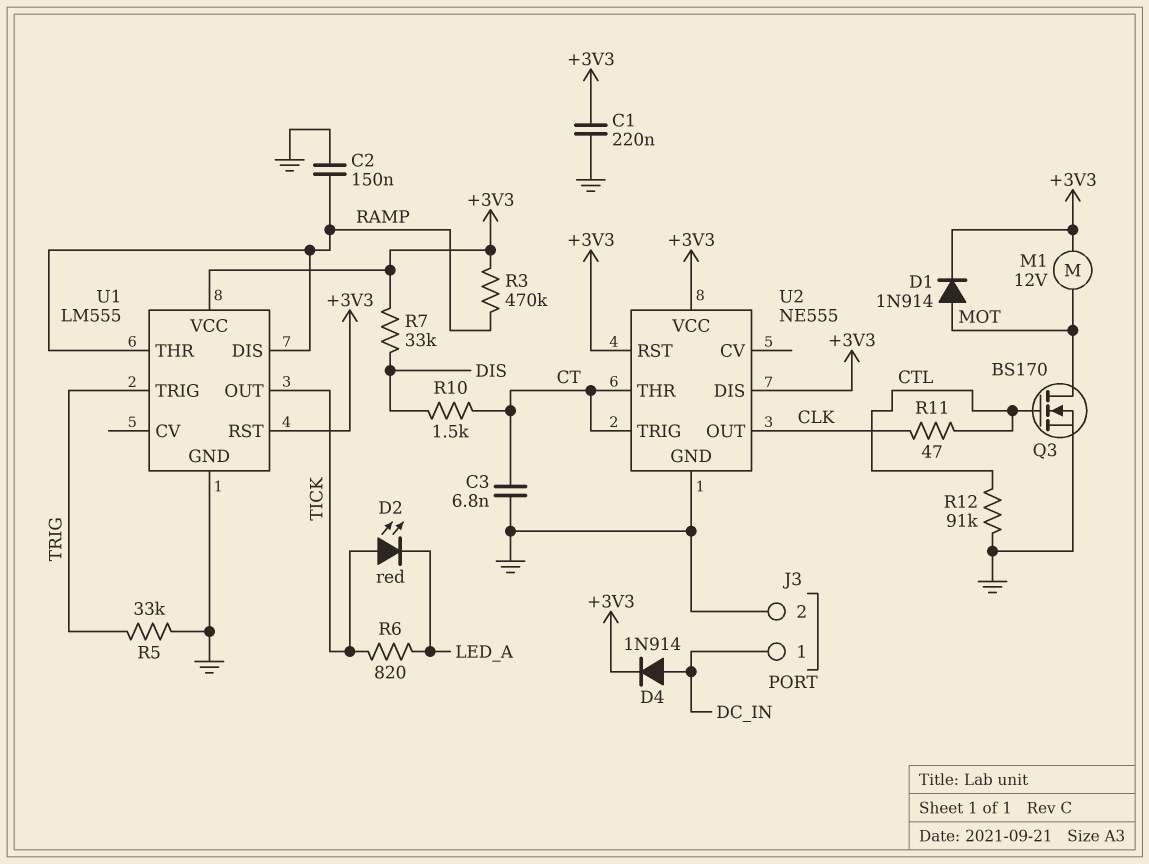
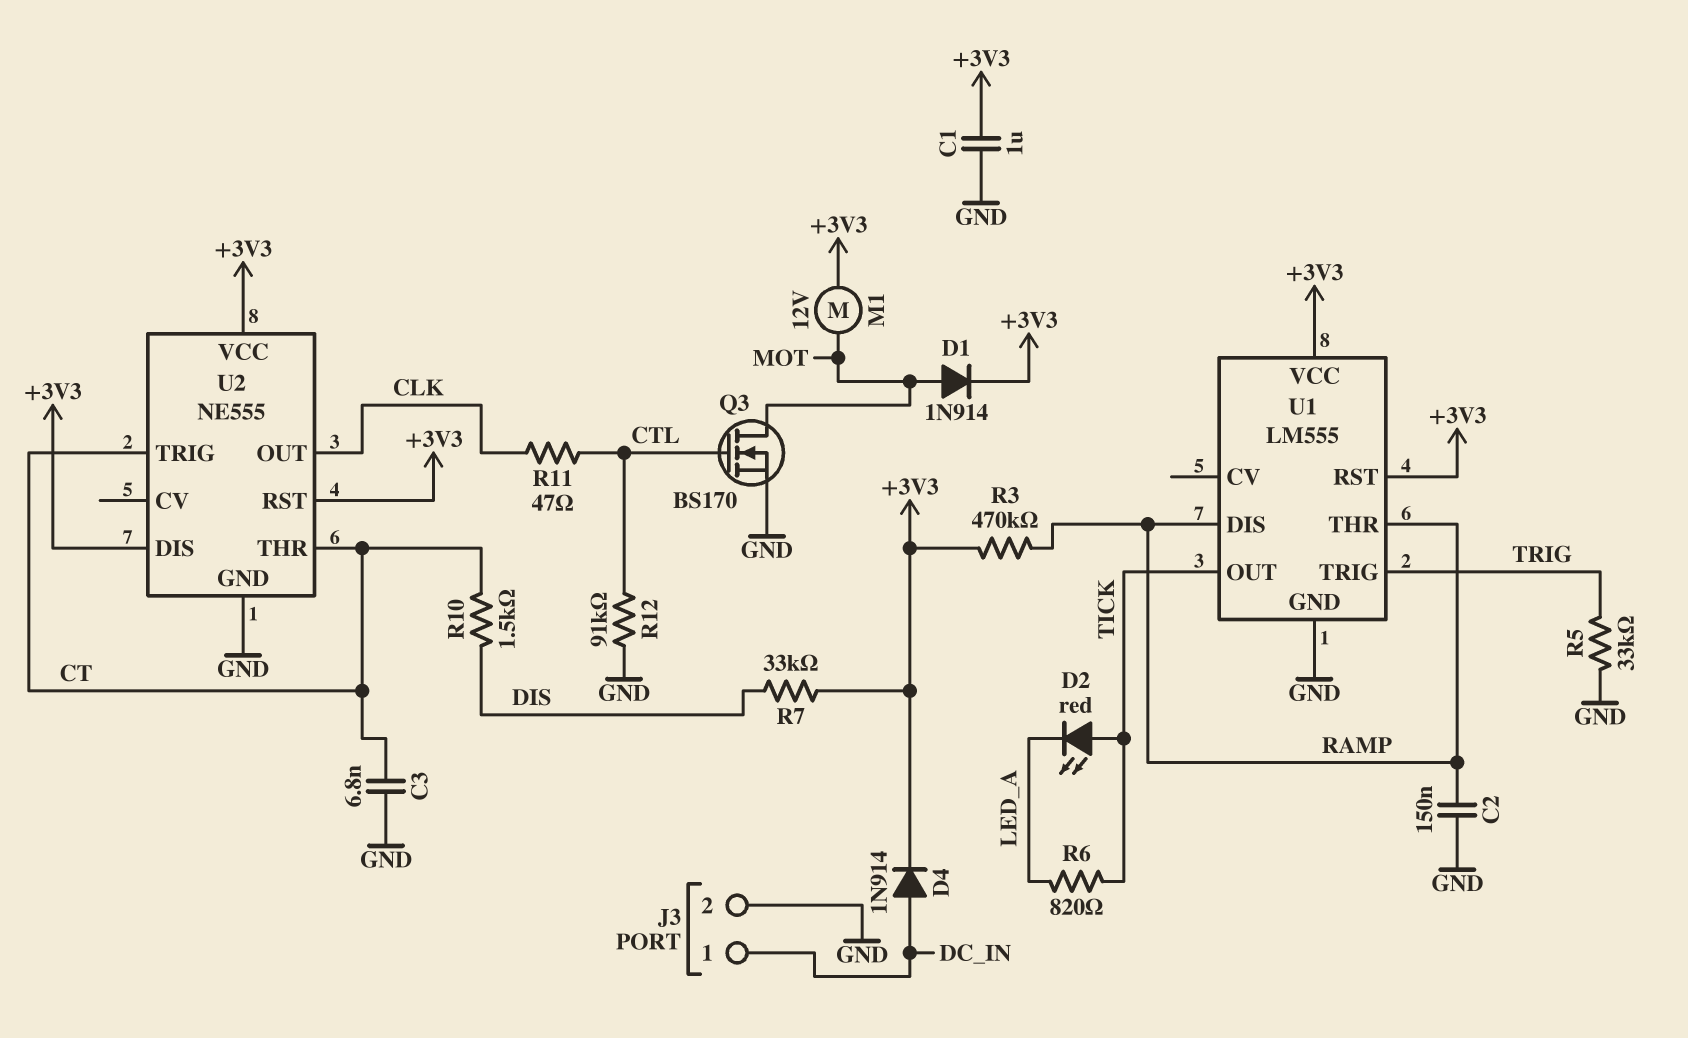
C1: 220nF (+3V3, GND) -> 1uF (+3V3, GND)

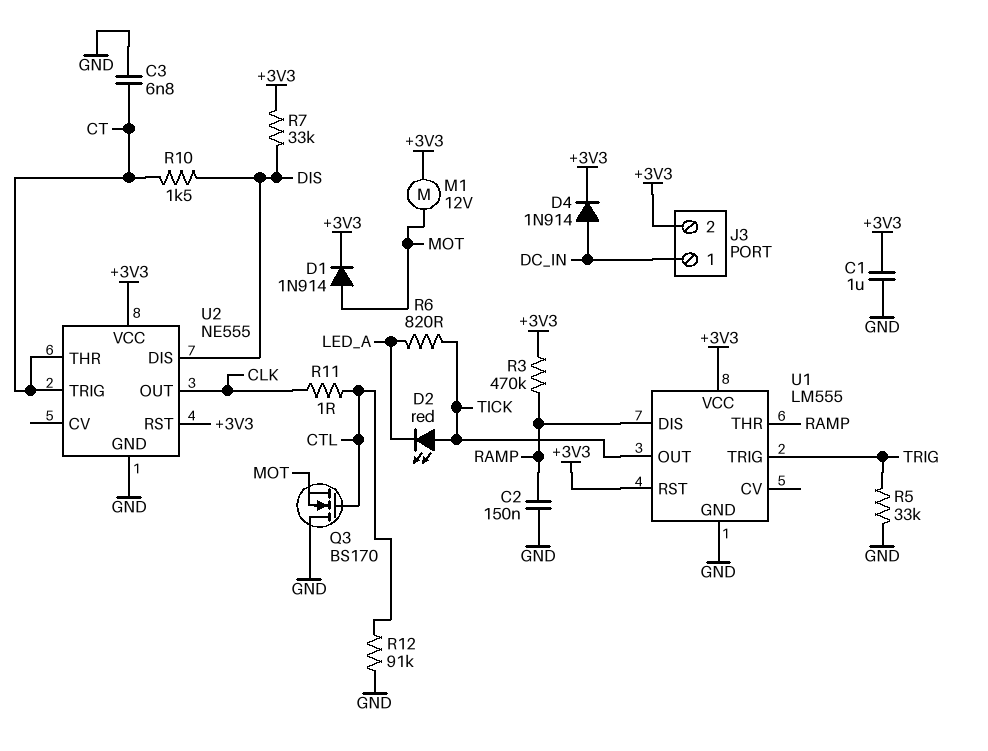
J3 pin 2: GND -> +3V3
Q3: NMOS BS170 (G CTL, D MOT, S GND) -> NMOS BS170 (G CTL, D GND, S MOT)
R11: 47 (CLK, CTL) -> 1 (CLK, CTL)
U2 pin DIS: +3V3 -> DIS

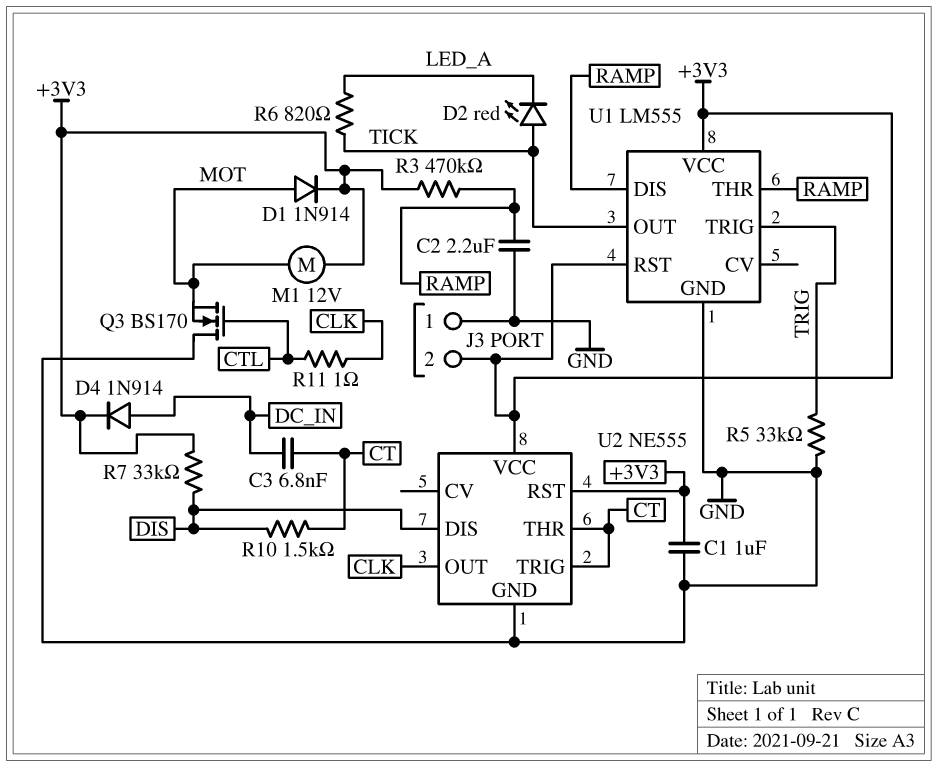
C2: 150nF (GND, RAMP) -> 2.2uF (GND, RAMP)
C3: 6.8nF (CT, GND) -> 6.8nF (CT, DC_IN)
J3 pin 1: DC_IN -> GND
R12: 91k (CTL, GND) -> none

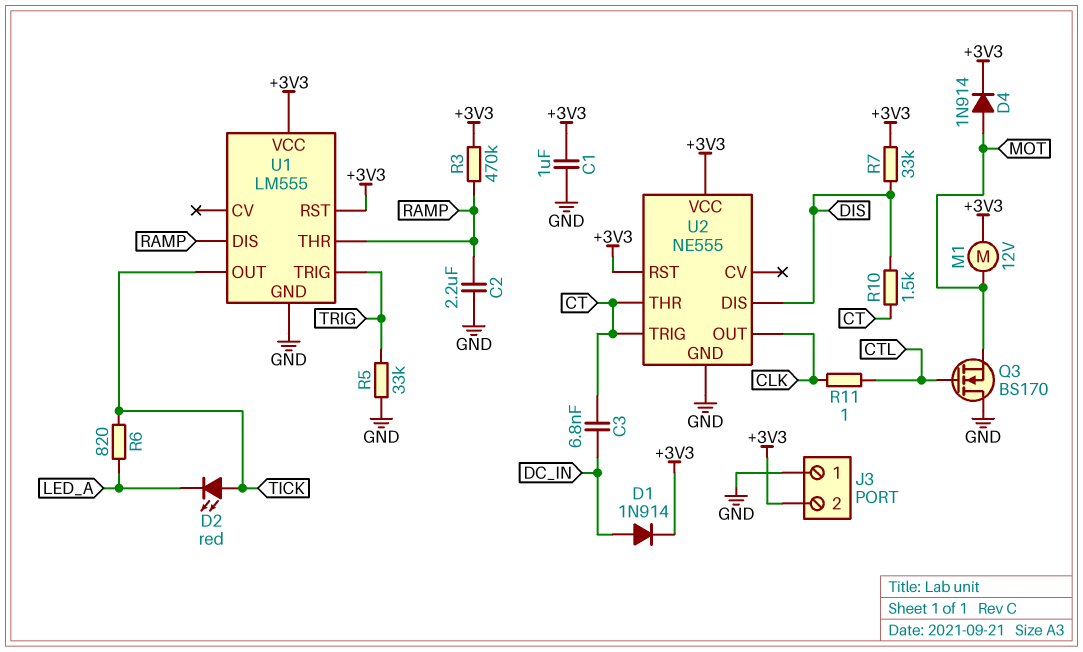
D1: diode 1N914 (A MOT, K +3V3) -> diode 1N914 (A DC_IN, K +3V3)
D4: diode 1N914 (A DC_IN, K +3V3) -> diode 1N914 (A MOT, K +3V3)

